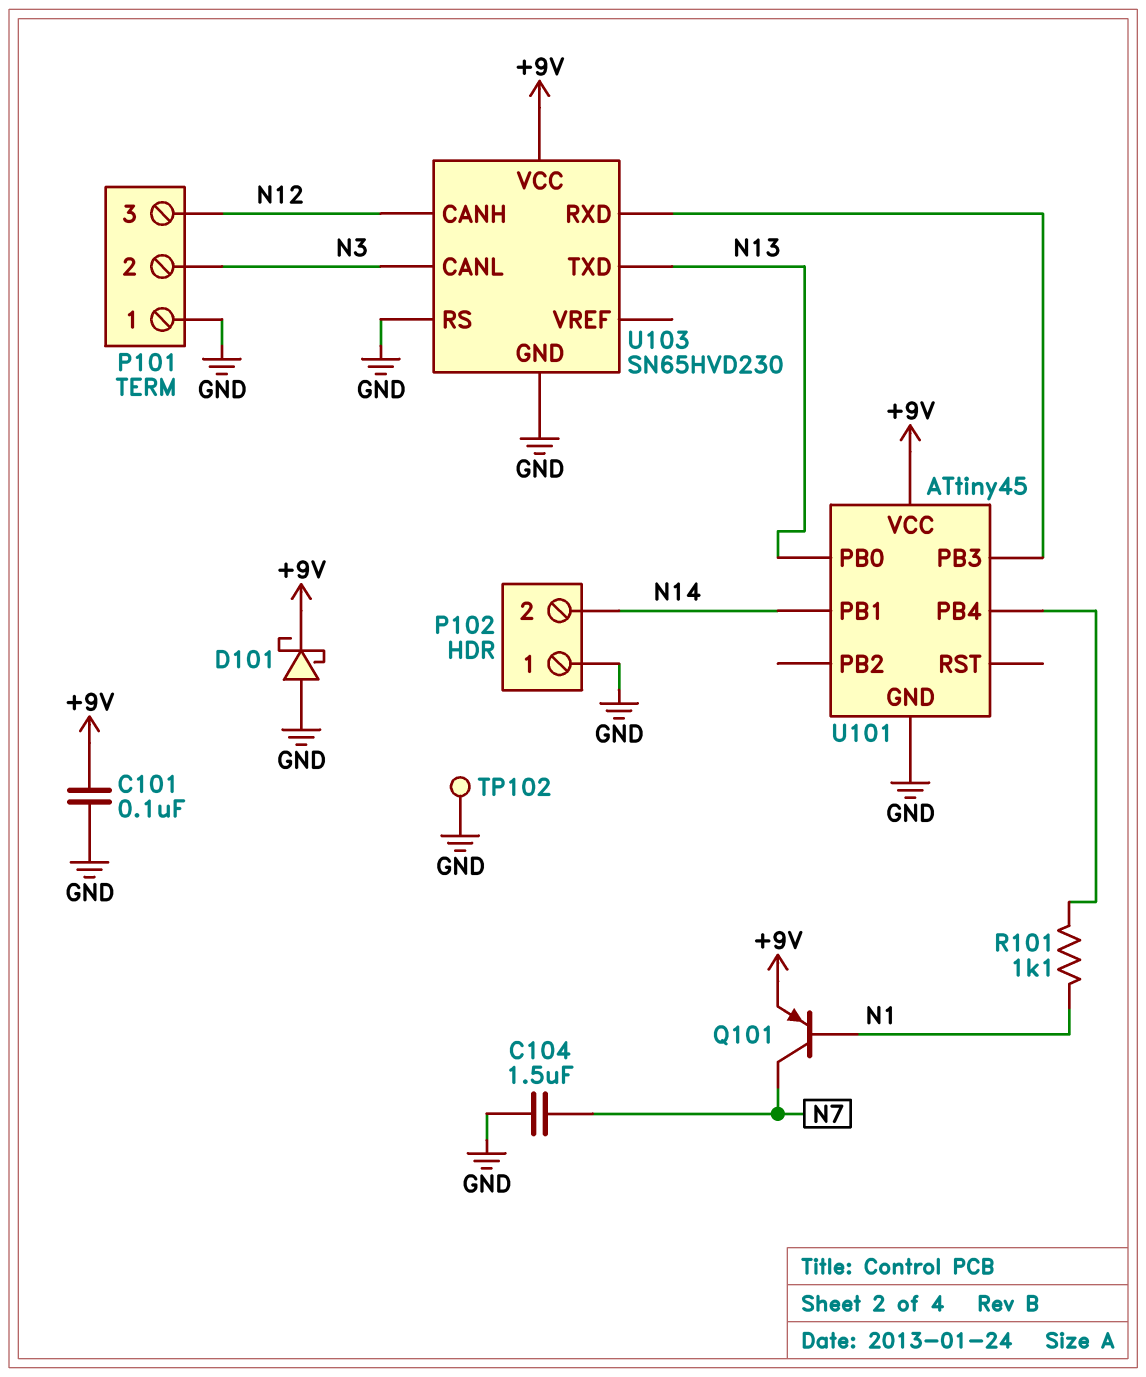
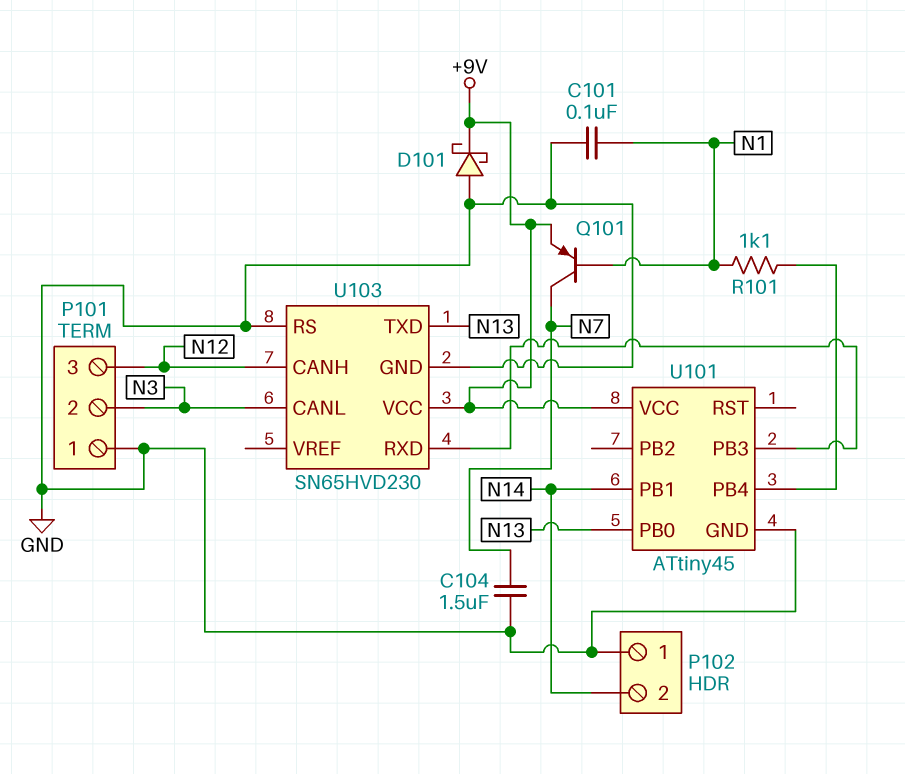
C101: 100nF (+9V, GND) -> 100nF (GND, N1)
TP102: test point (GND) -> none

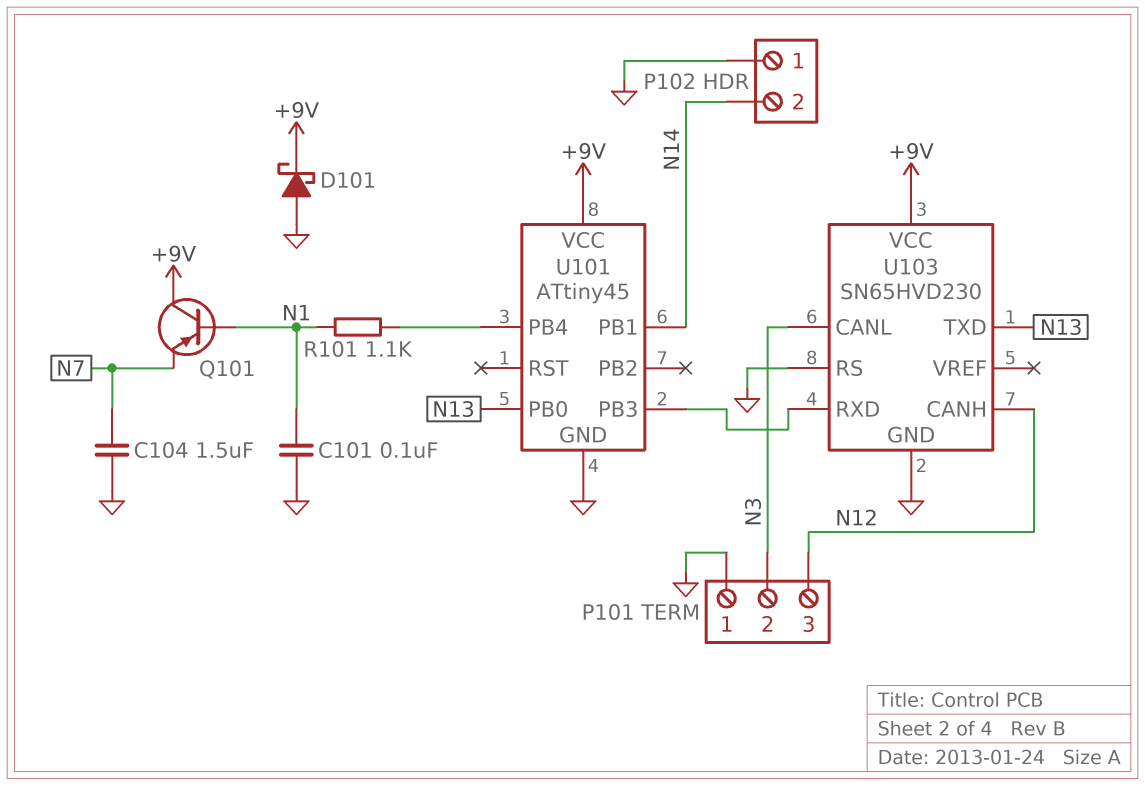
Q101: PNP (B N1, C N7, E +9V) -> PNP (B N1, C +9V, E N7)

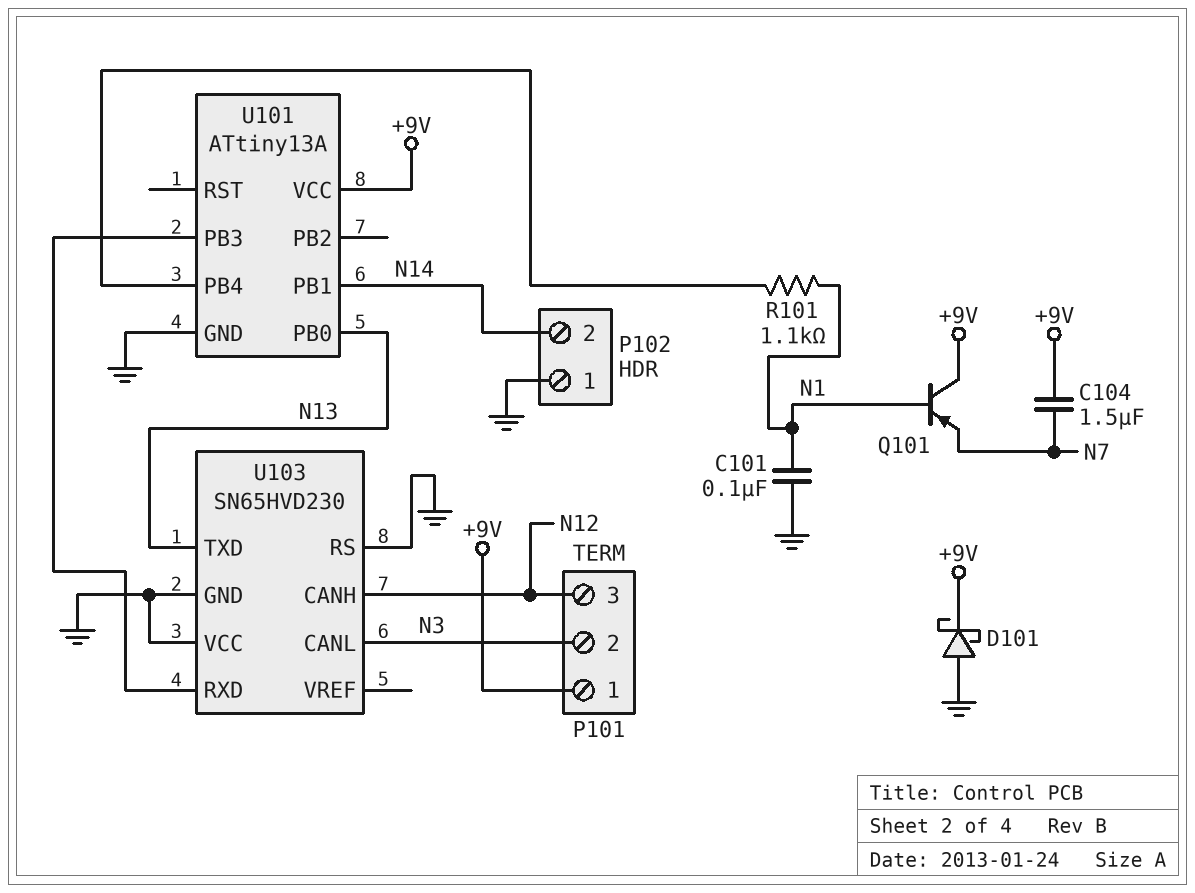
C104: 1.5uF (GND, N7) -> 1.5uF (+9V, N7)
P101 pin 1: GND -> +9V
U101: ATtiny45 -> ATtiny13A
U103 pin VCC: +9V -> GND

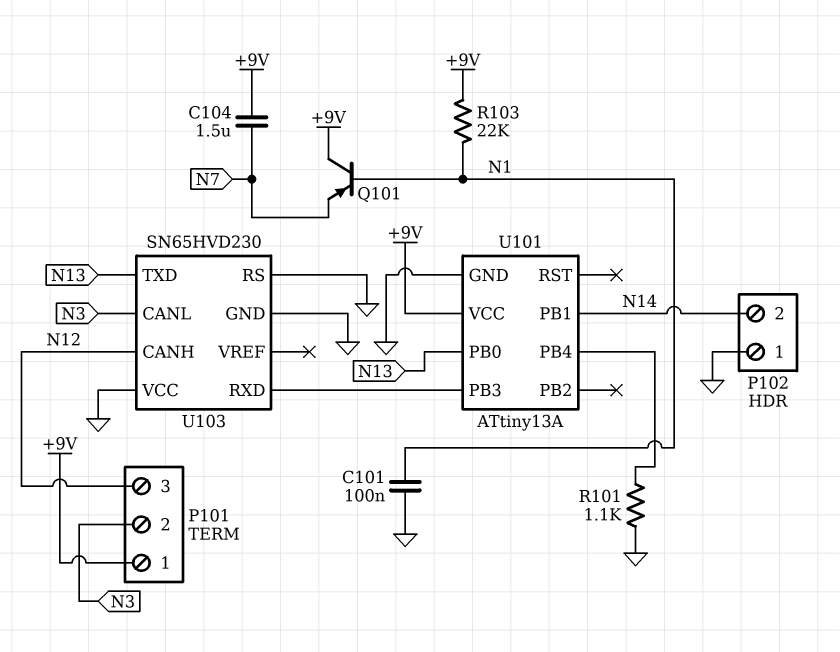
D101: schottky (A GND, K +9V) -> none
R101: 1.1k (N1, U101/PB4) -> 1.1k (GND, U101/PB4)
R103: none -> 22k (+9V, N1)

